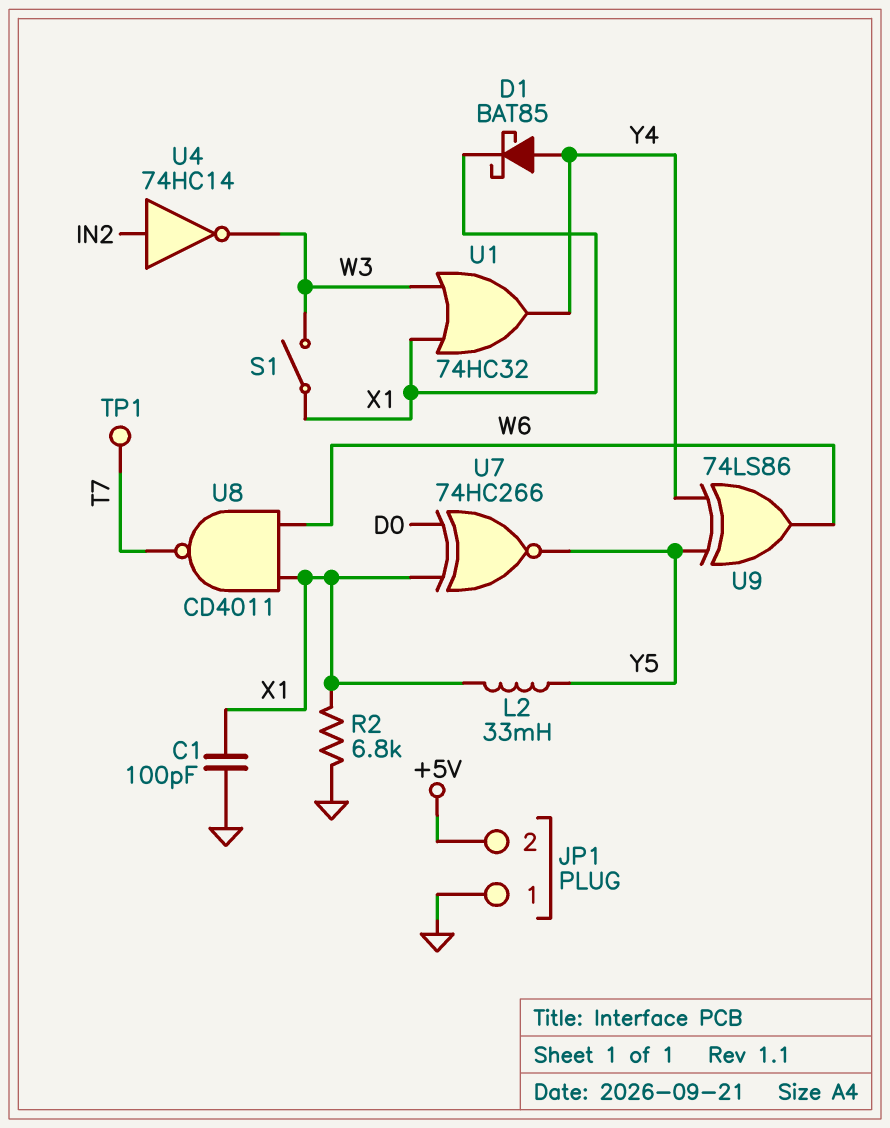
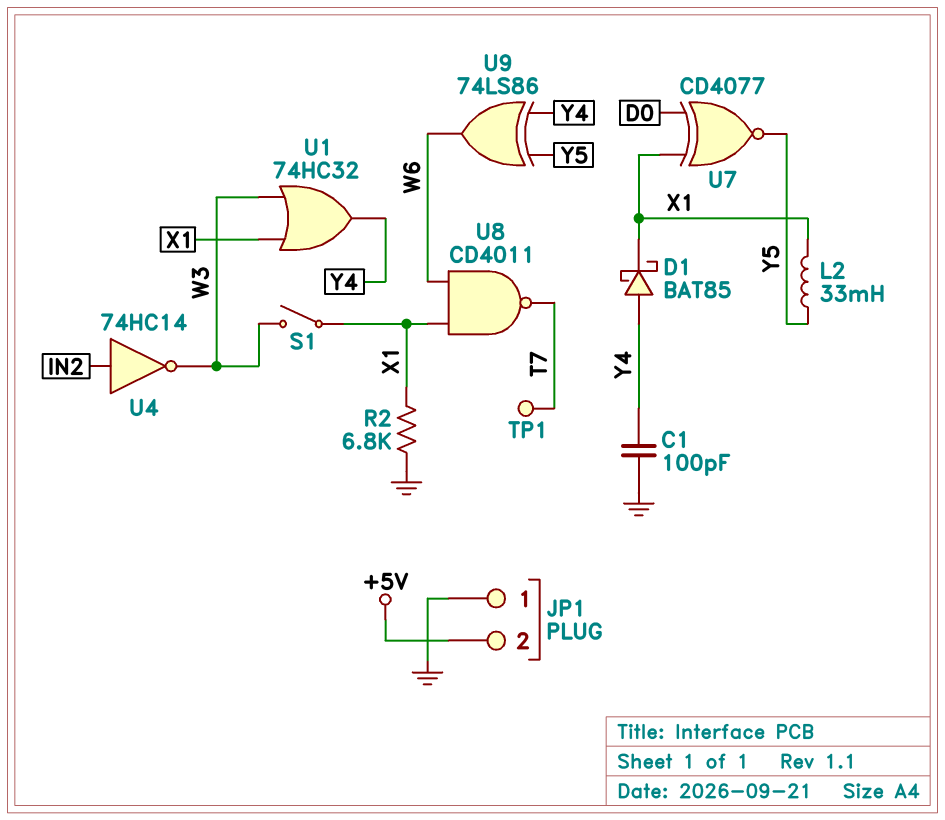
C1: 100pF (GND, X1) -> 100pF (GND, Y4)
U7: XNOR 74HC266 (in D0, in X1, out Y5) -> XNOR CD4077 (in D0, in X1, out Y5)

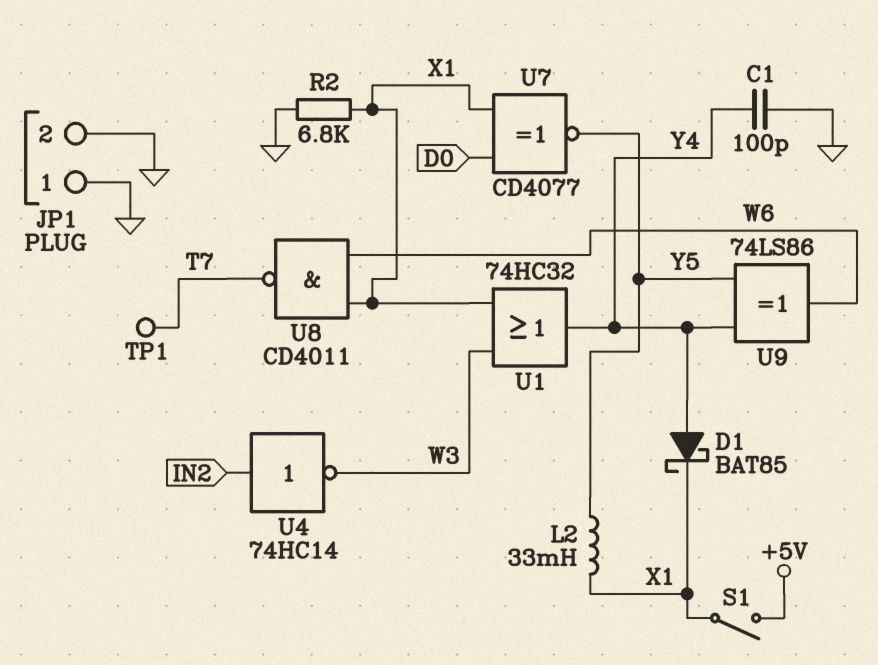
JP1 pin 2: +5V -> GND
S1: switch (W3, X1) -> switch (+5V, X1)

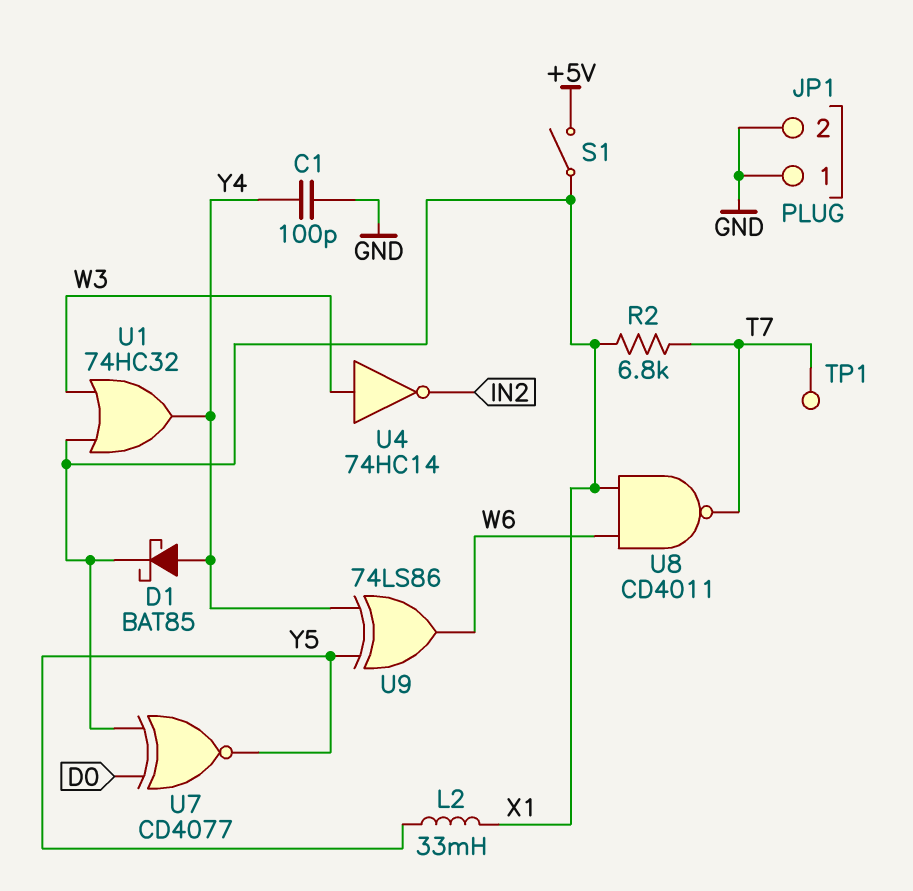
R2: 6.8k (GND, X1) -> 6.8k (T7, X1)
U4: NOT 74HC14 (in IN2, out W3) -> NOT 74HC14 (in W3, out IN2)

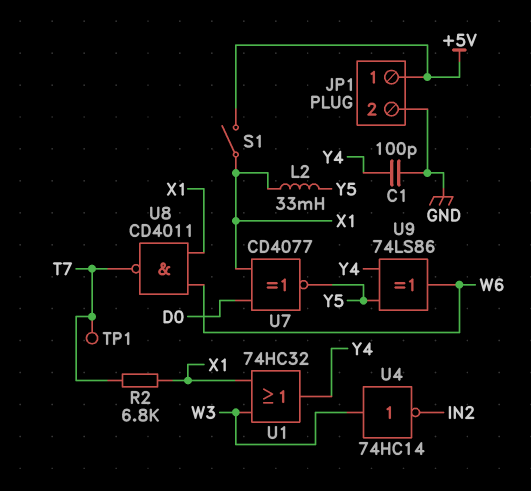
D1: schottky BAT85 (A Y4, K X1) -> none
JP1 pin 1: GND -> +5V

